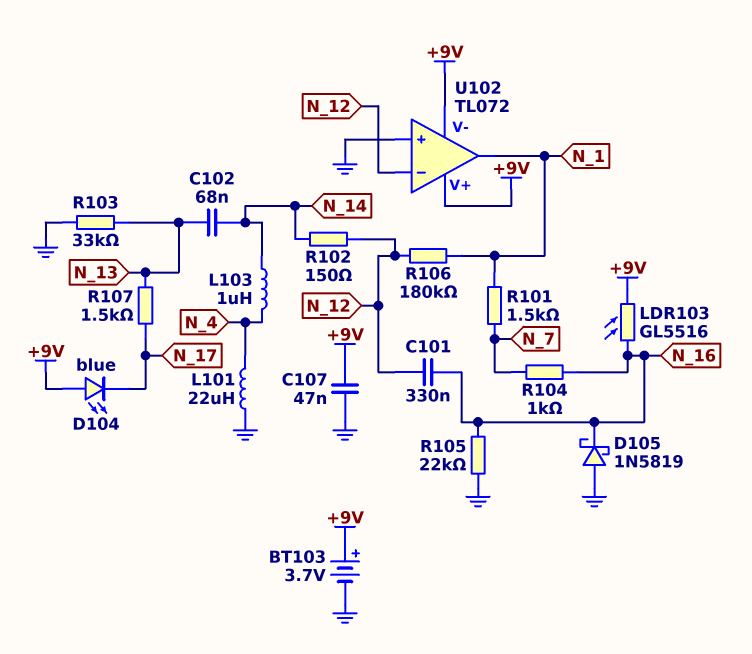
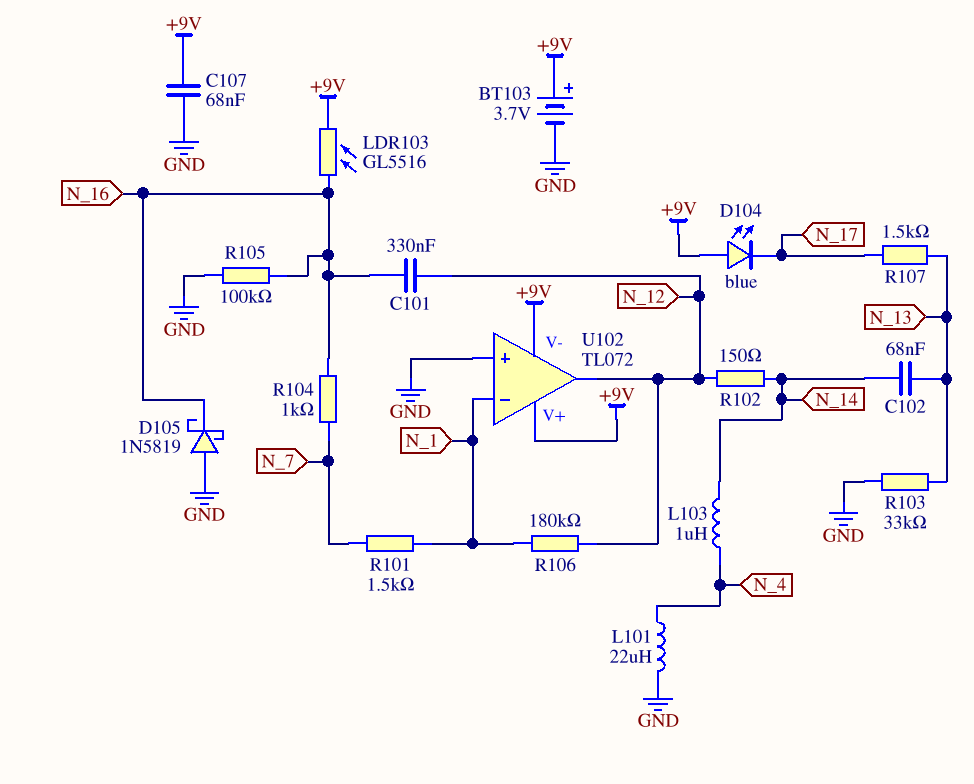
C107: 47nF (+9V, GND) -> 68nF (+9V, GND)
R105: 22k (GND, N_16) -> 100k (GND, N_16)
U102 pin in-: N_12 -> N_1
U102 pin out: N_1 -> N_12

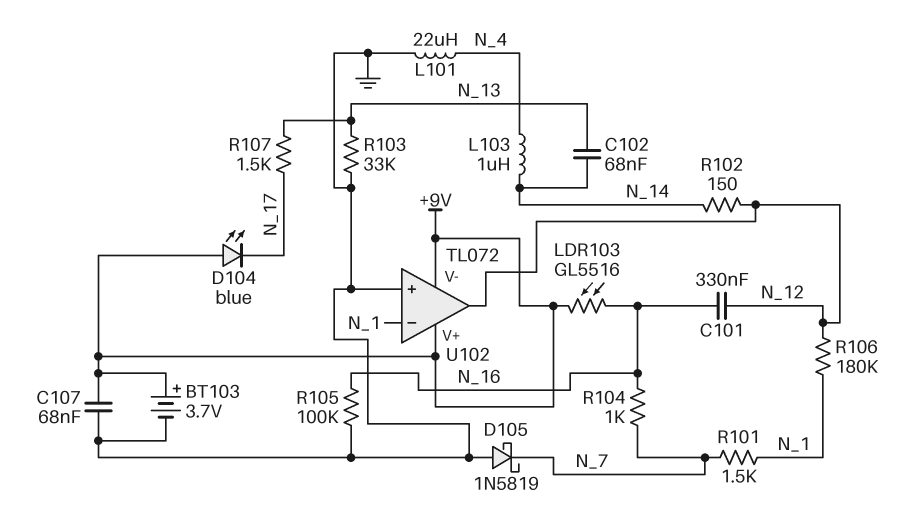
D105: schottky 1N5819 (A GND, K N_16) -> schottky 1N5819 (A GND, K N_7)

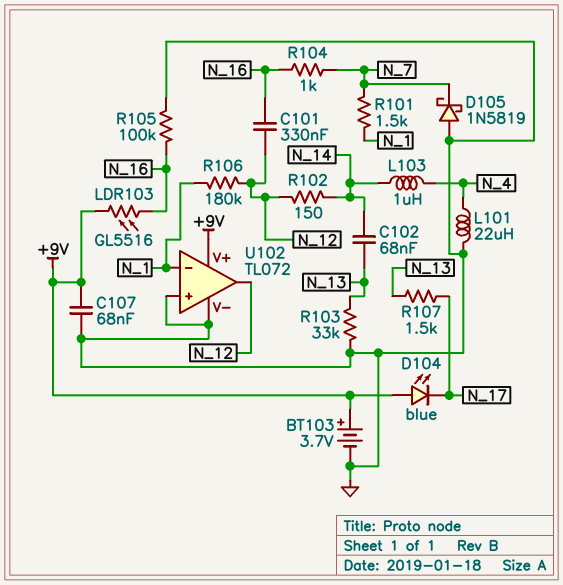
U102 pin V-: +9V -> GND

